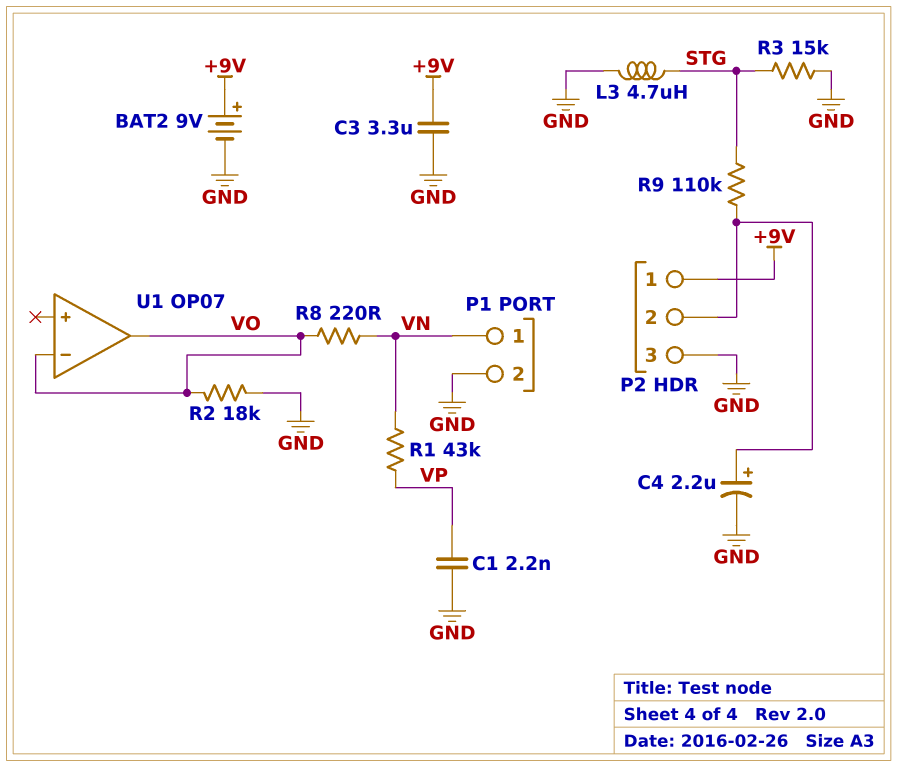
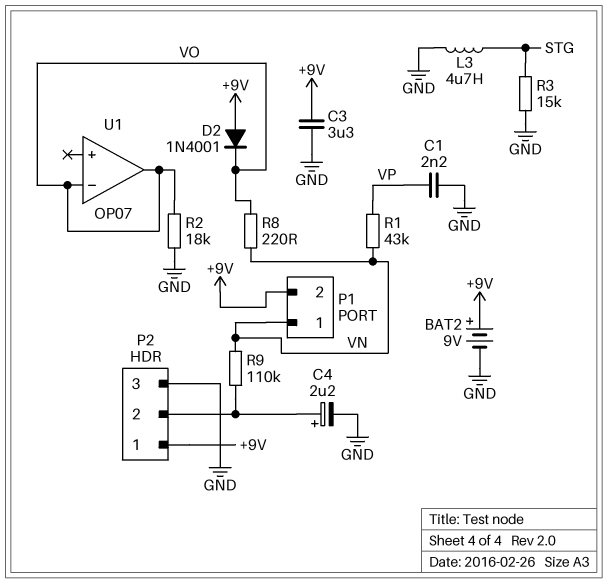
D2: none -> diode 1N4001 (A +9V, K VO)
P1 pin 2: GND -> +9V
R9: 110k (P2/2, STG) -> 110k (P2/2, VN)

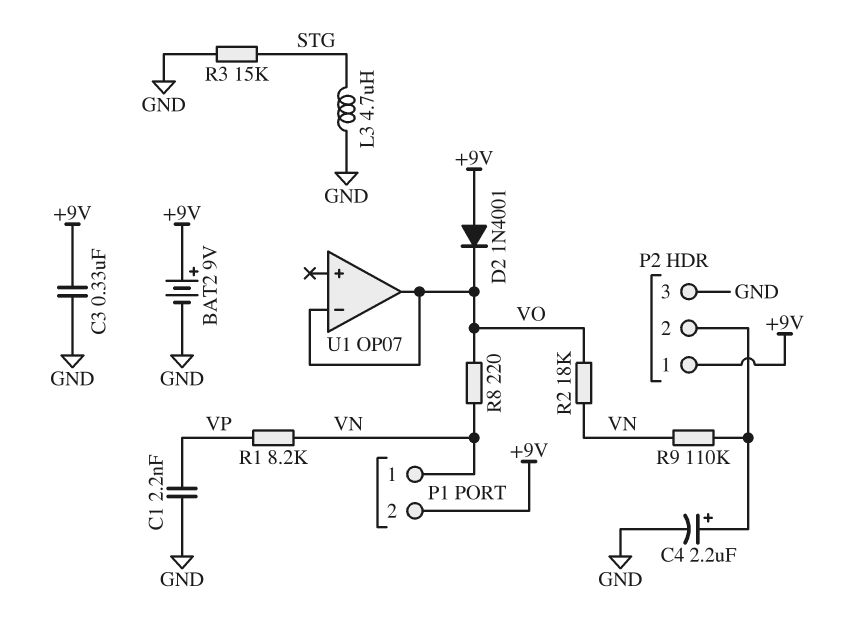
C3: 3.3uF (+9V, GND) -> 330nF (+9V, GND)
R1: 43k (VN, VP) -> 8.2k (VN, VP)
R2: 18k (GND, VO) -> 18k (VN, VO)

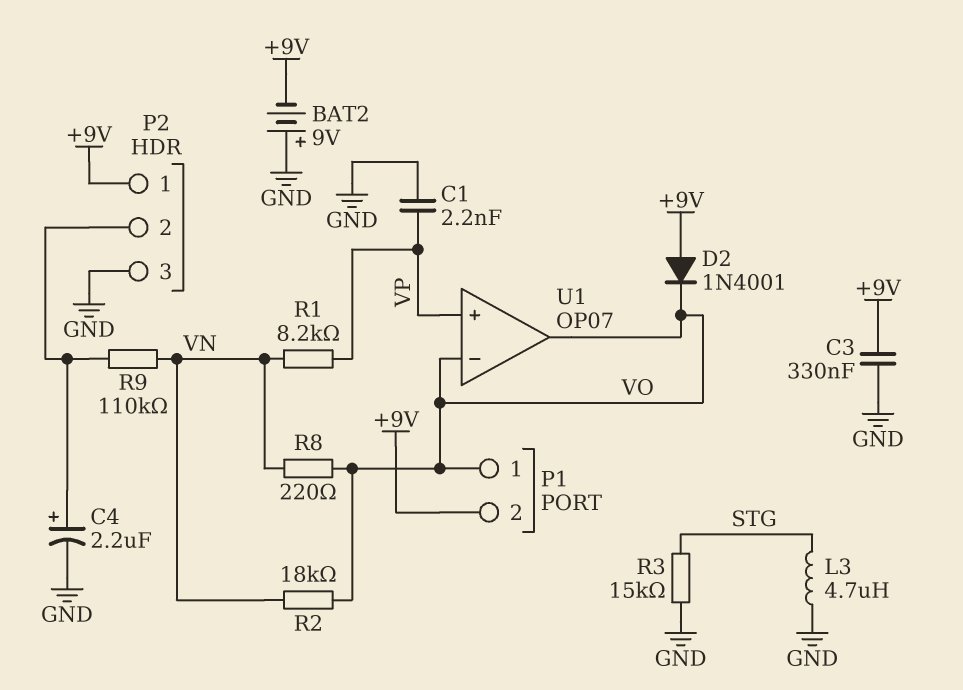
BAT2: 9V (plus +9V, minus GND) -> 9V (plus GND, minus +9V)
P1 pin 1: VN -> VO
U1 pin in+: none -> VP

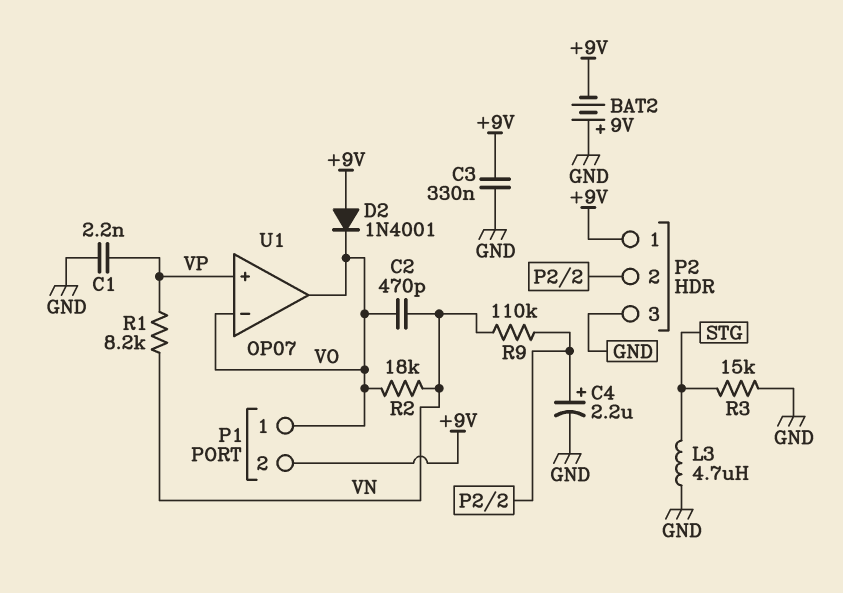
C2: none -> 470pF (VN, VO)
R8: 220 (VN, VO) -> none

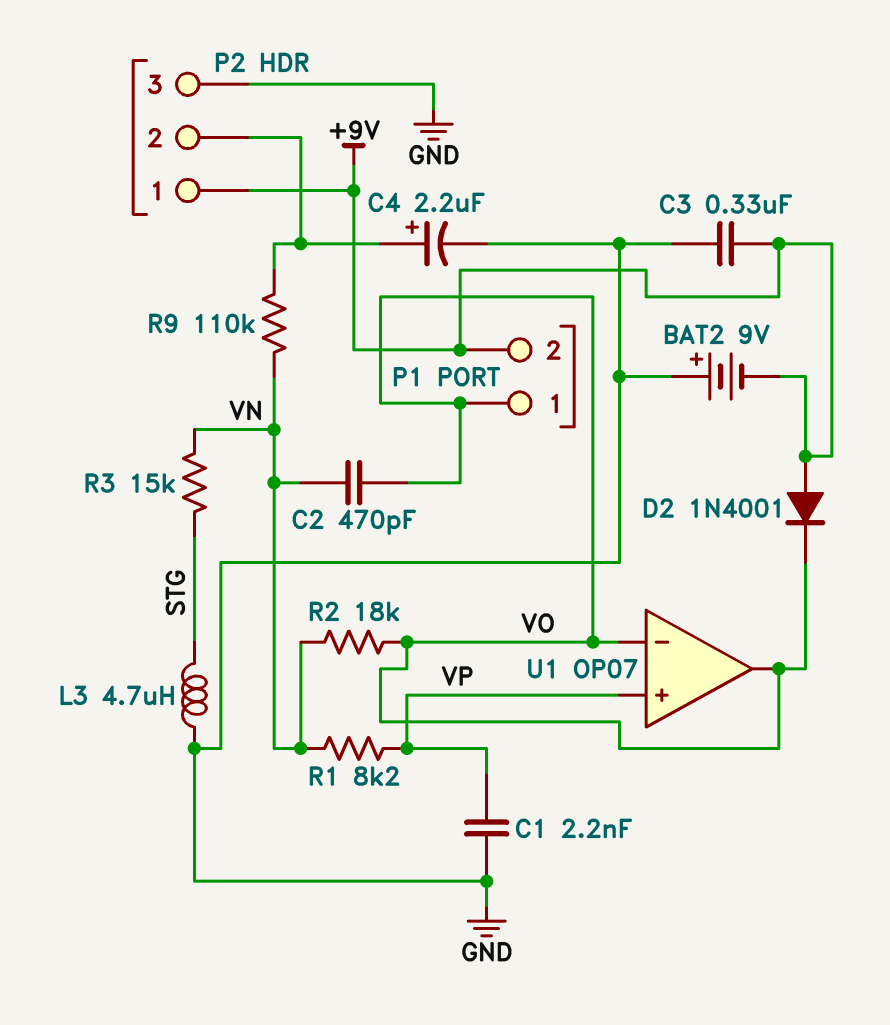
R3: 15k (GND, STG) -> 15k (STG, VN)

